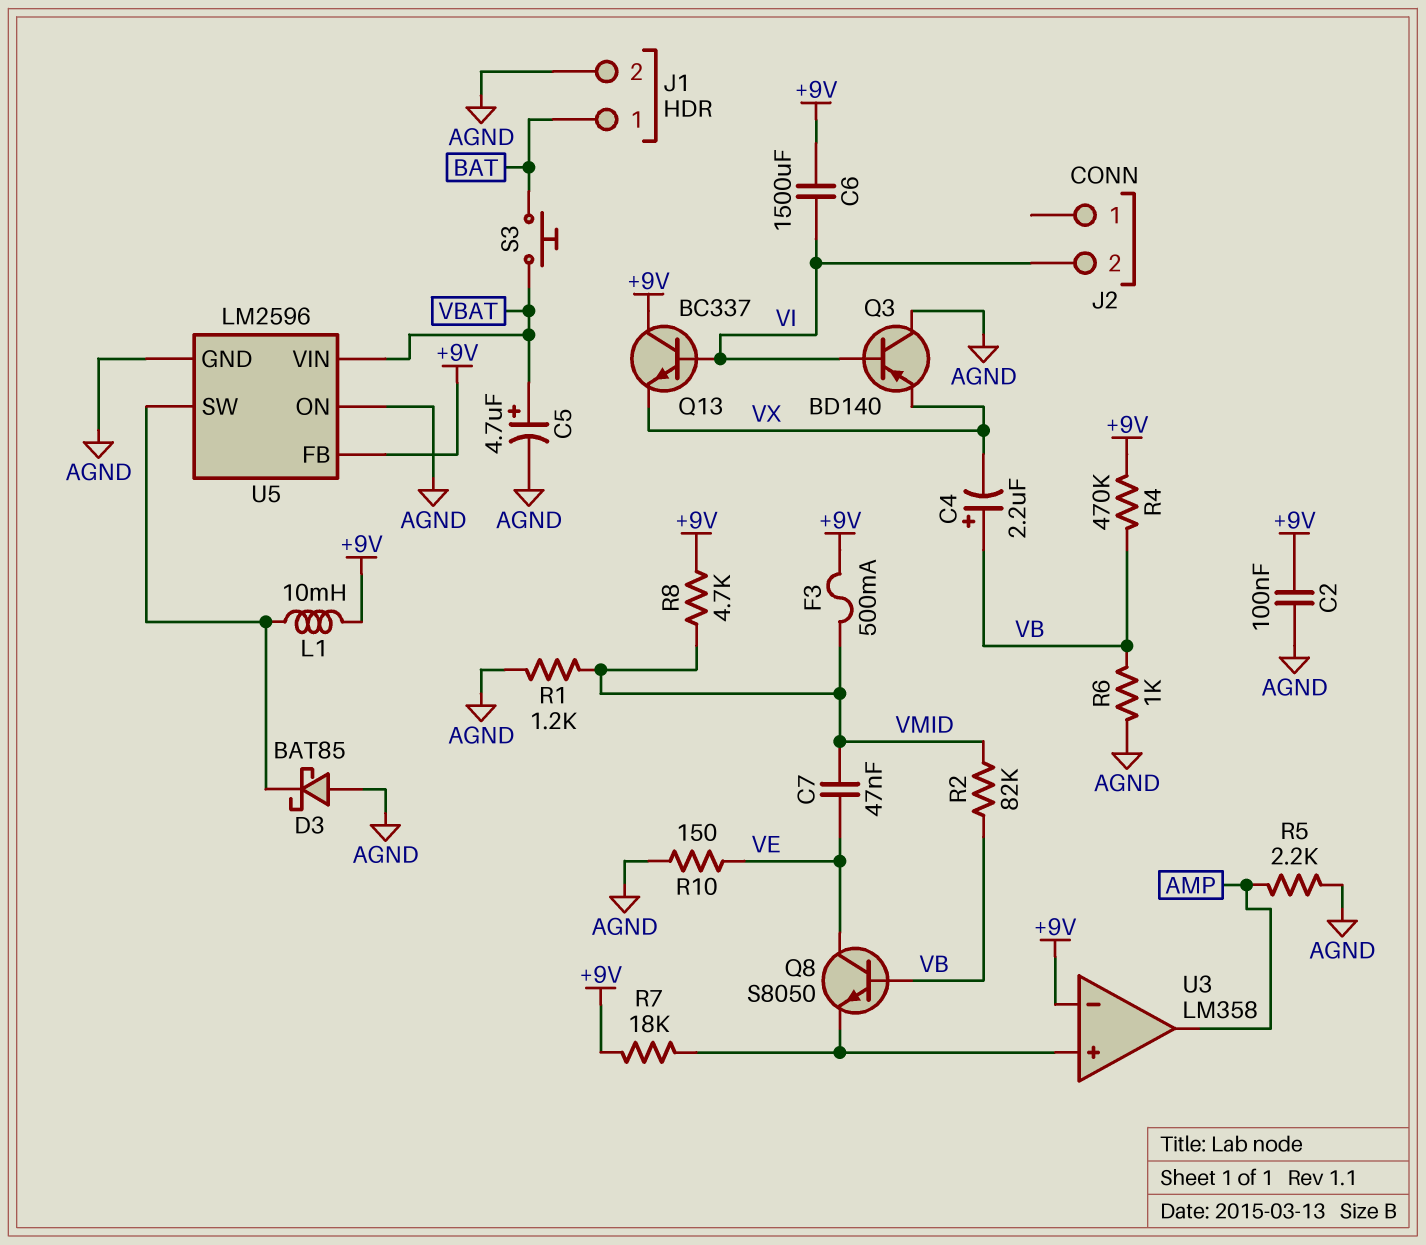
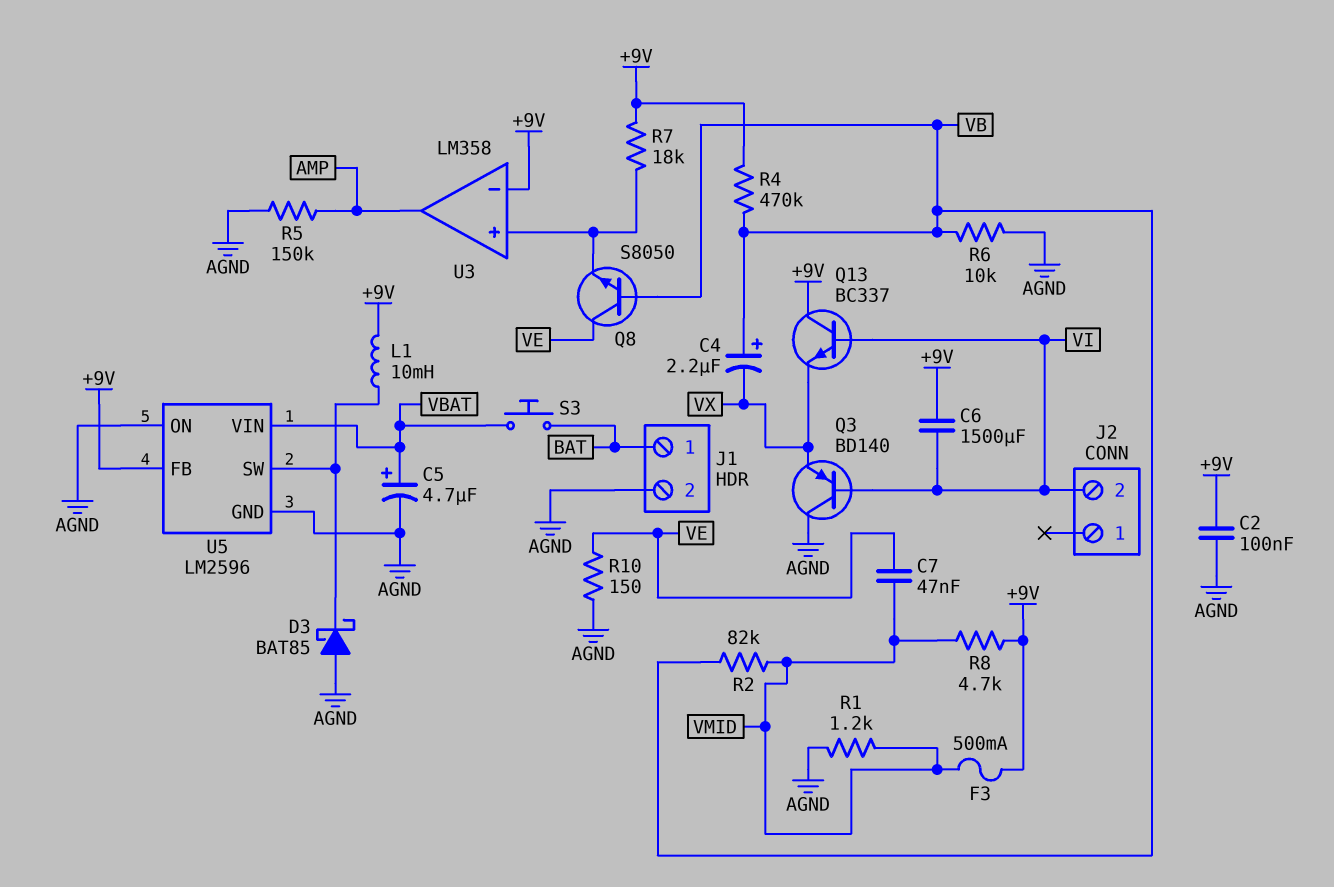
R5: 2.2k (AGND, AMP) -> 150k (AGND, AMP)
R6: 1k (AGND, VB) -> 10k (AGND, VB)

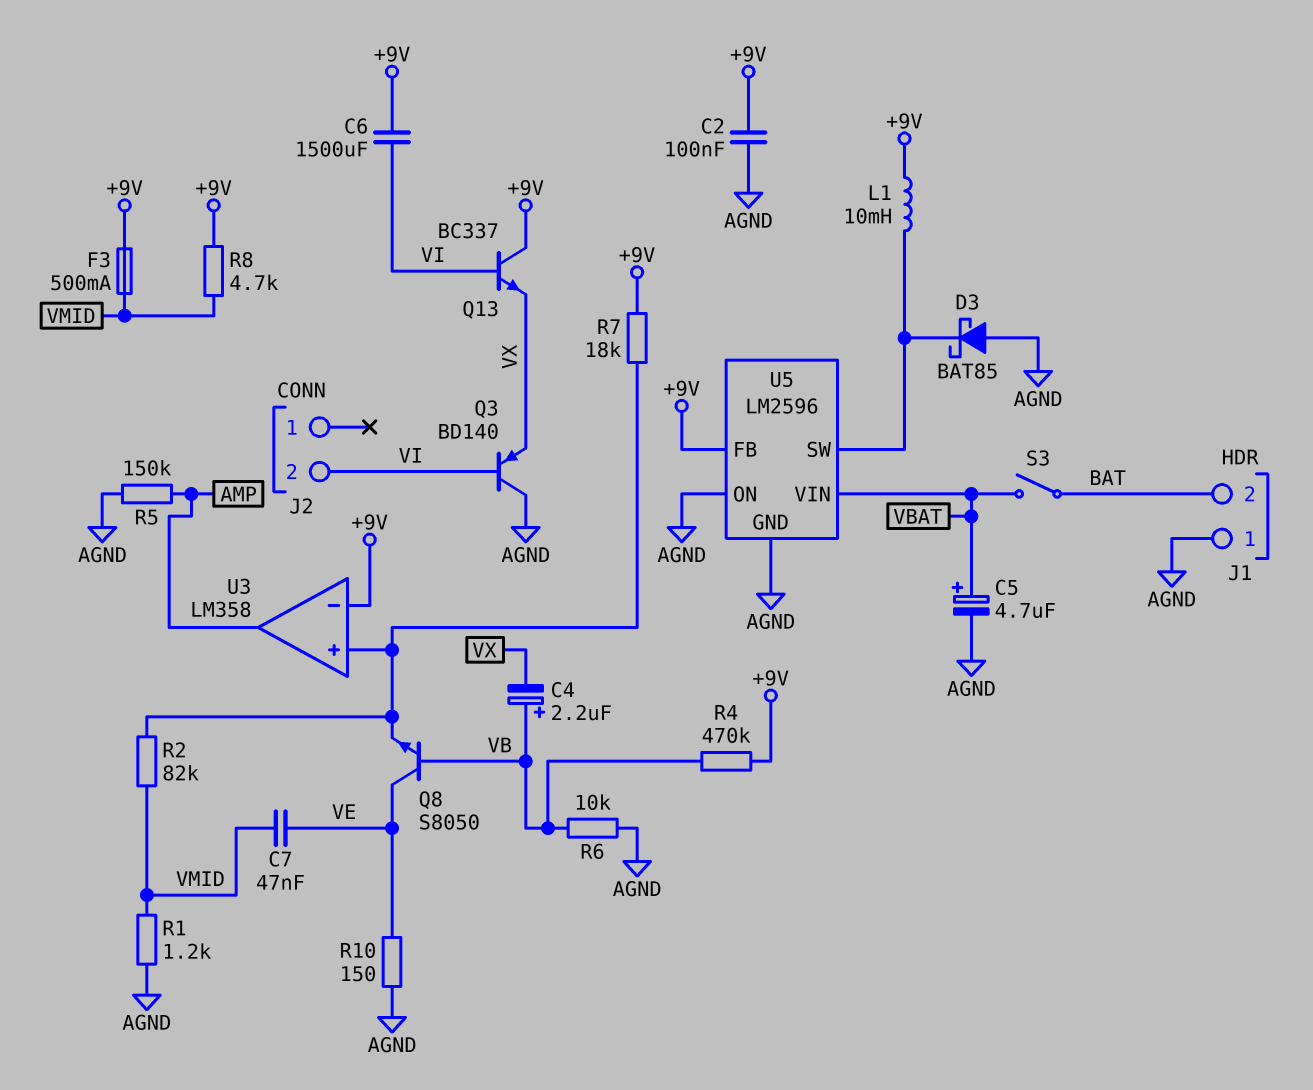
J1 pin 1: BAT -> AGND
J1 pin 2: AGND -> BAT
R2: 82k (VB, VMID) -> 82k (U3/in+, VMID)
S3: button (BAT, VBAT) -> switch (BAT, VBAT)

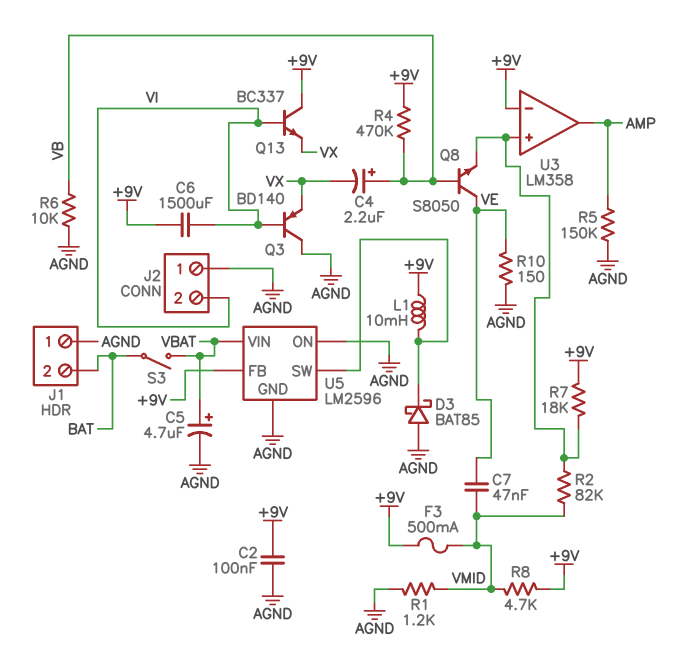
J2 pin 1: none -> AGND

